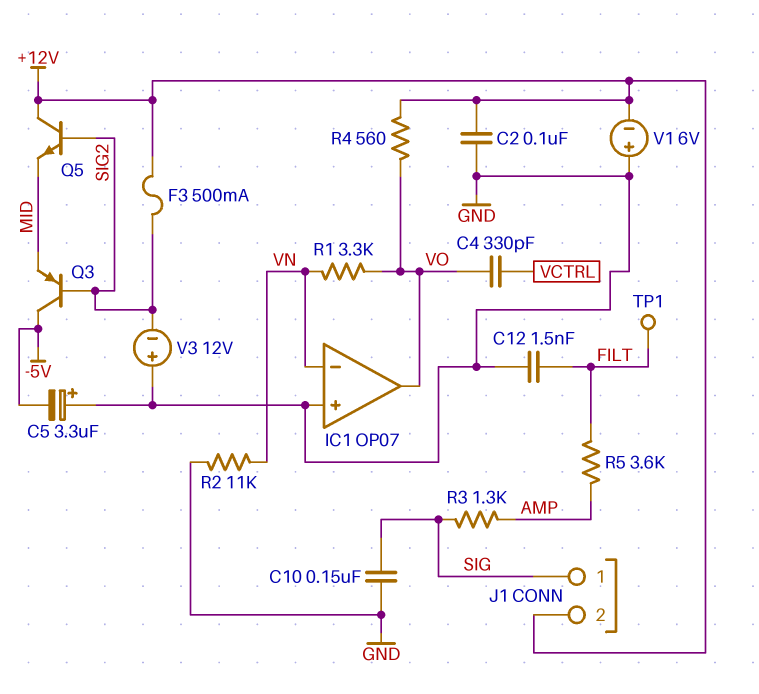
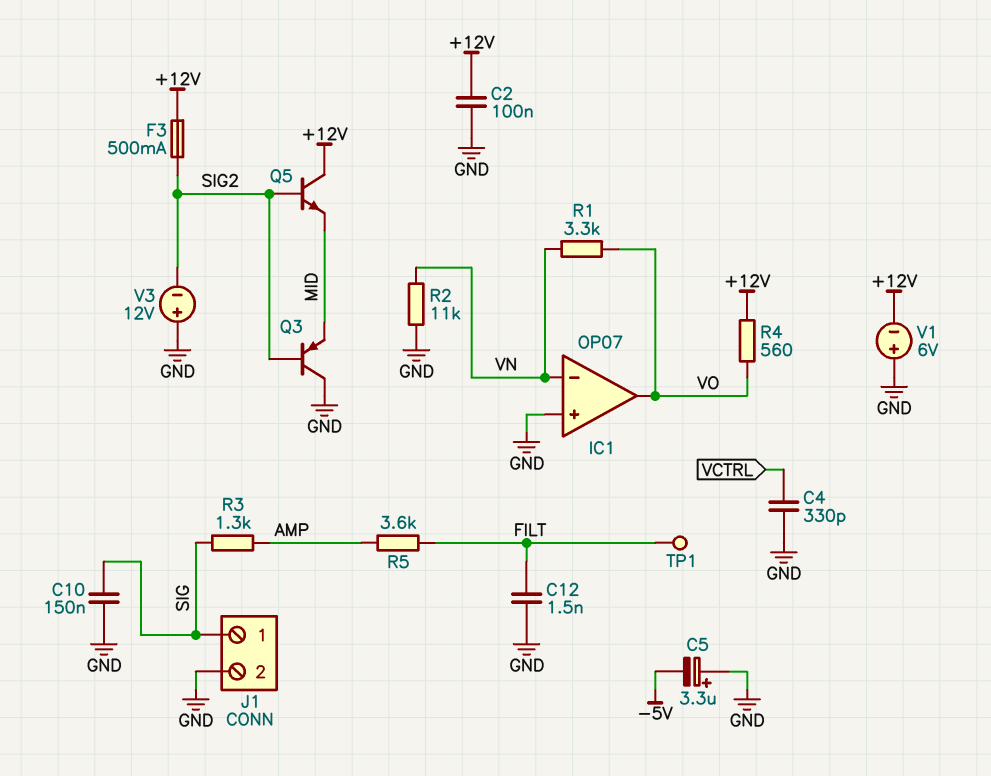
C4: 330pF (VCTRL, VO) -> 330pF (GND, VCTRL)
J1 pin 2: +12V -> GND
Q3: PNP (B SIG2, C -5V, E MID) -> PNP (B SIG2, C GND, E MID)

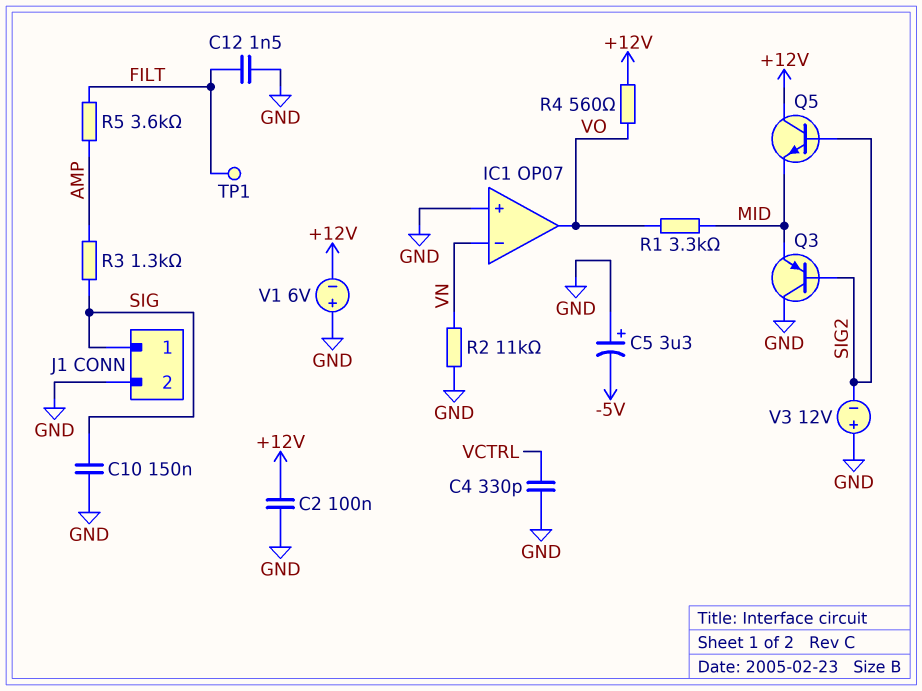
F3: 500mA (+12V, SIG2) -> none
R1: 3.3k (VN, VO) -> 3.3k (MID, VO)

